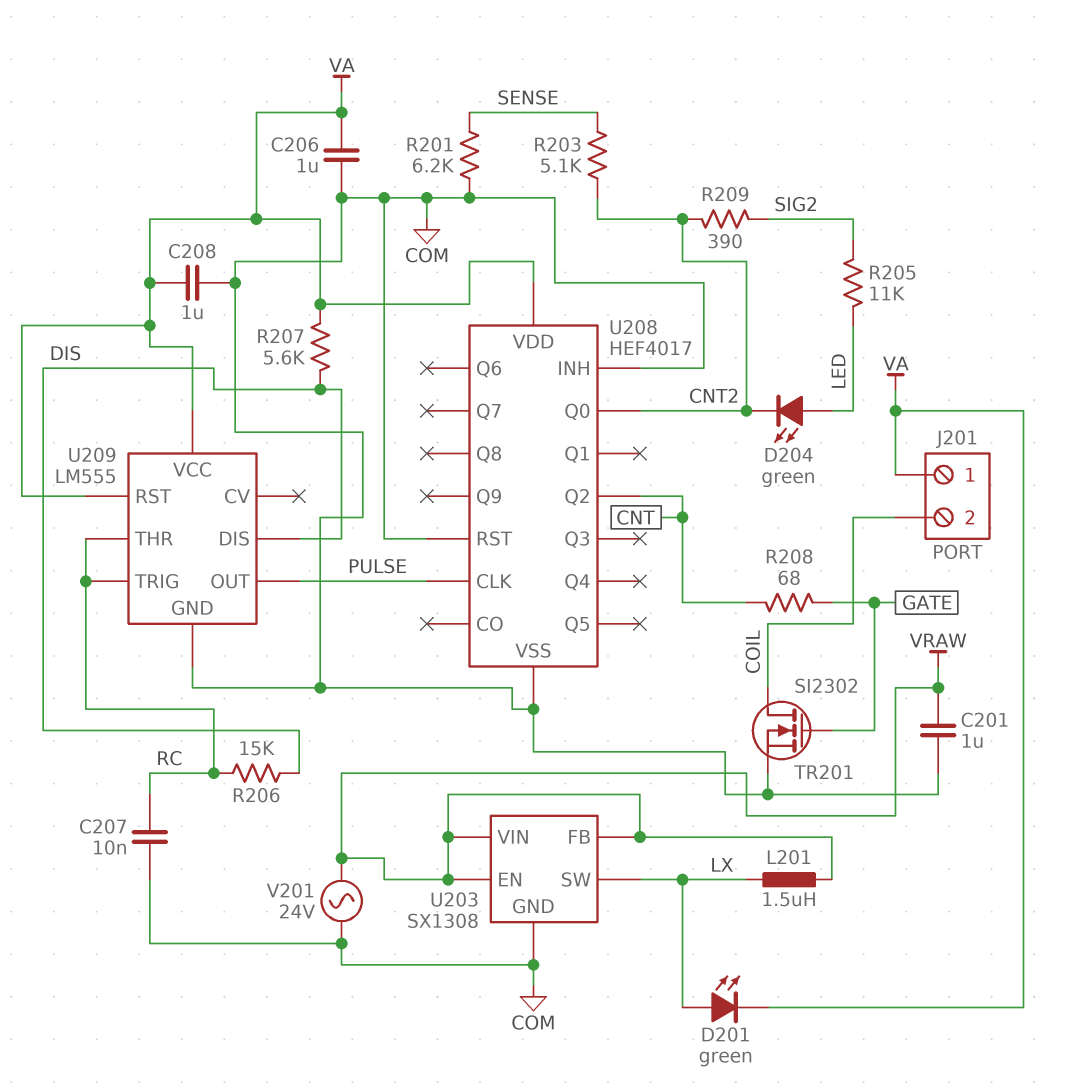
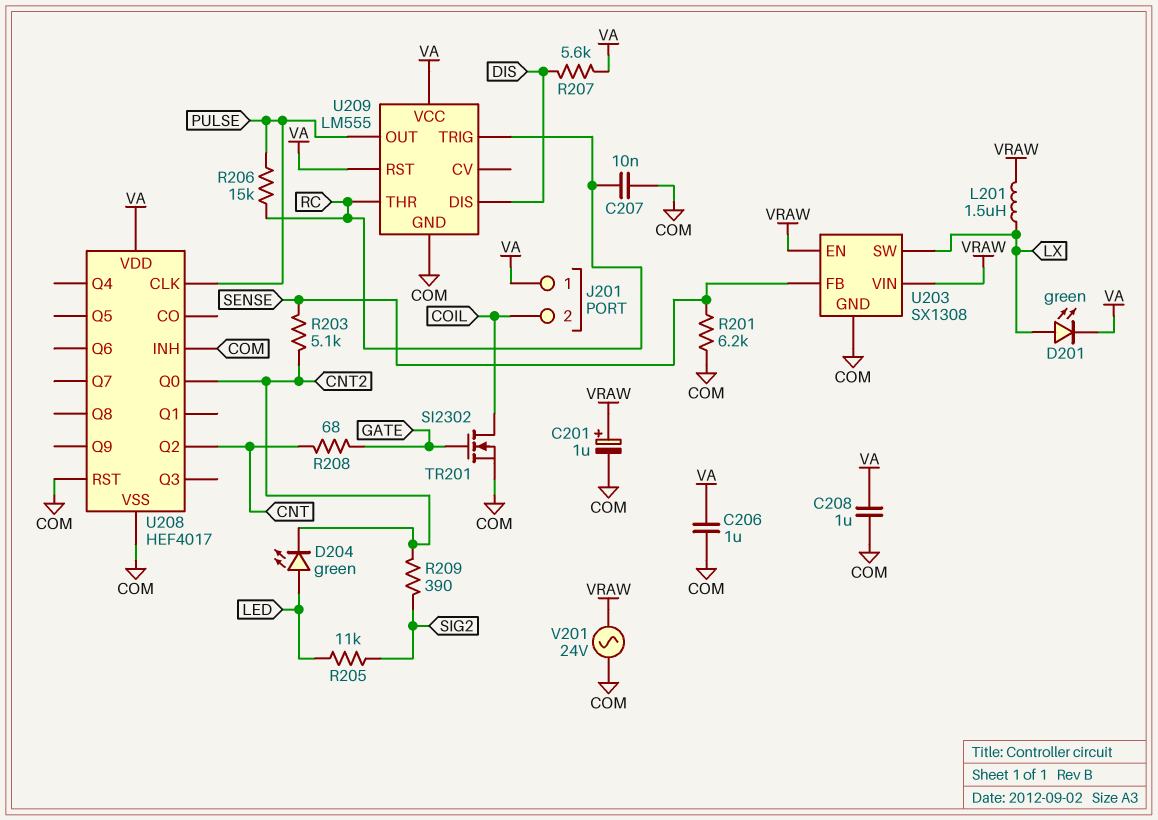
C201: 1uF (COM, VRAW) -> 1uF (plus VRAW, minus COM)
R206: 15k (DIS, RC) -> 15k (PULSE, RC)
U203 pin FB: VRAW -> SENSE

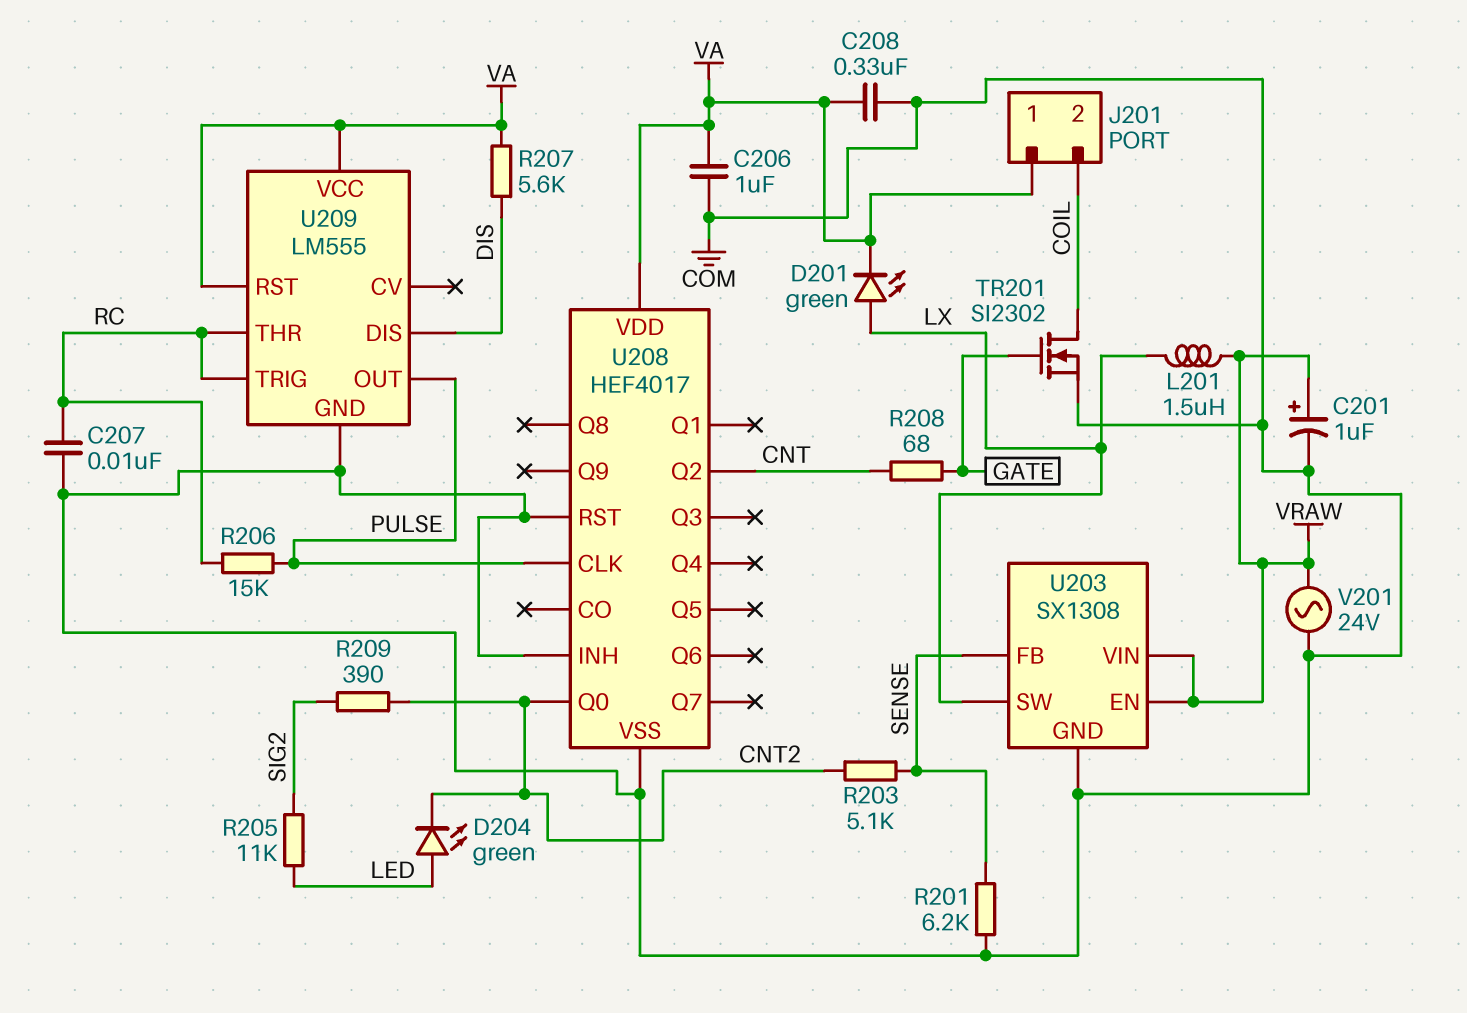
C208: 1uF (COM, VA) -> 330nF (COM, VA)

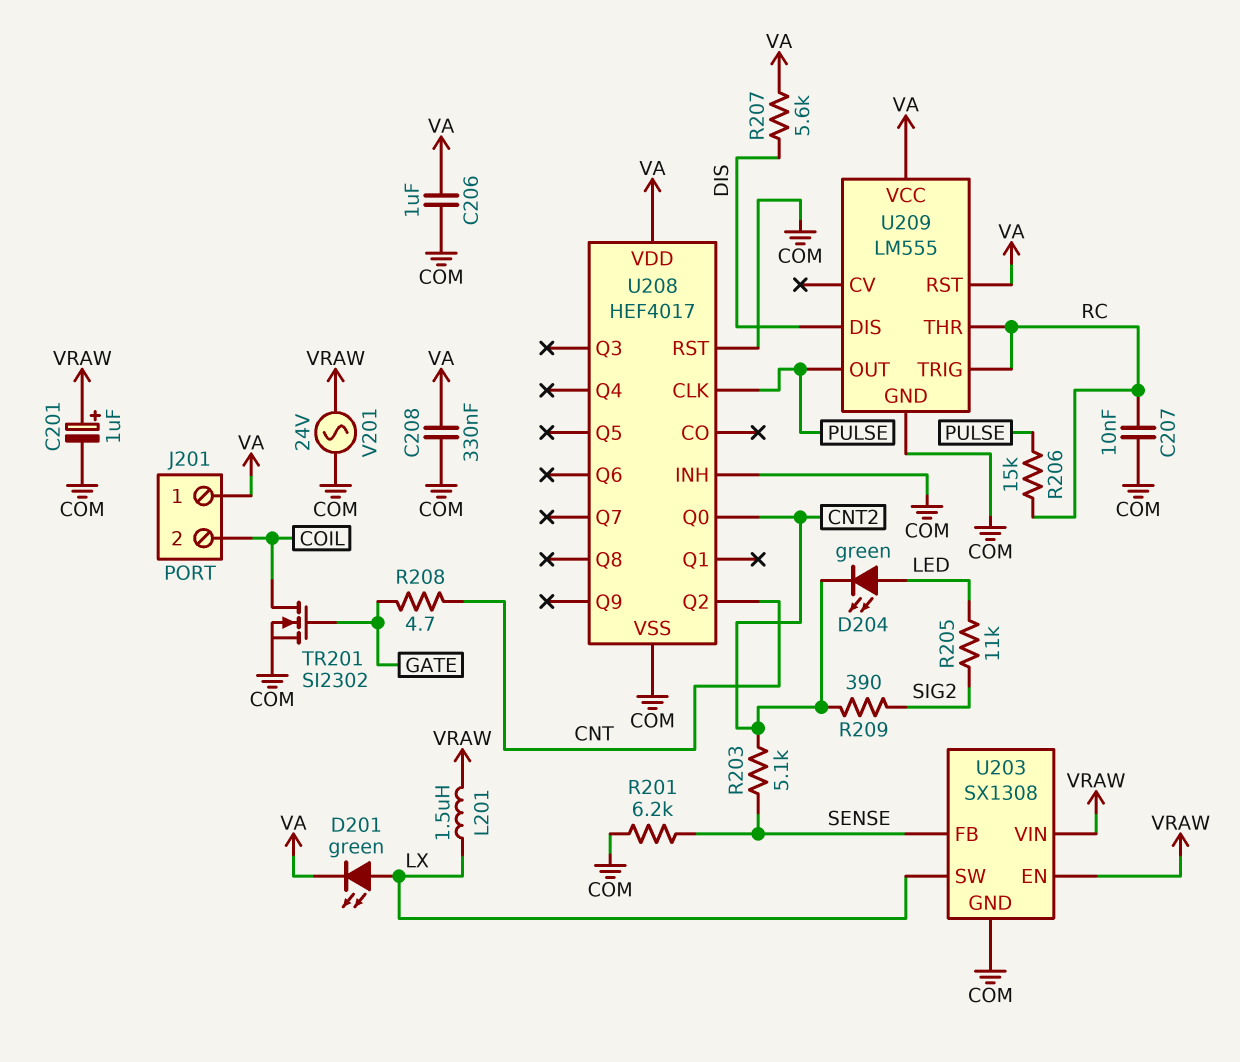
R208: 68 (CNT, GATE) -> 4.7 (CNT, GATE)

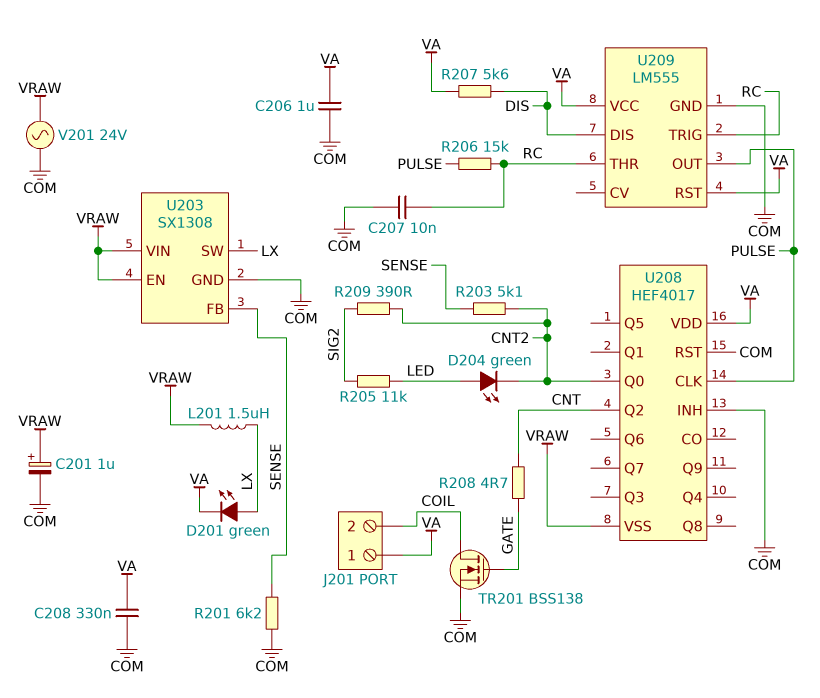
TR201: NMOS SI2302 (G GATE, D COIL, S COM) -> NMOS BSS138 (G GATE, D COIL, S COM)
U208 pin VSS: COM -> VRAW

